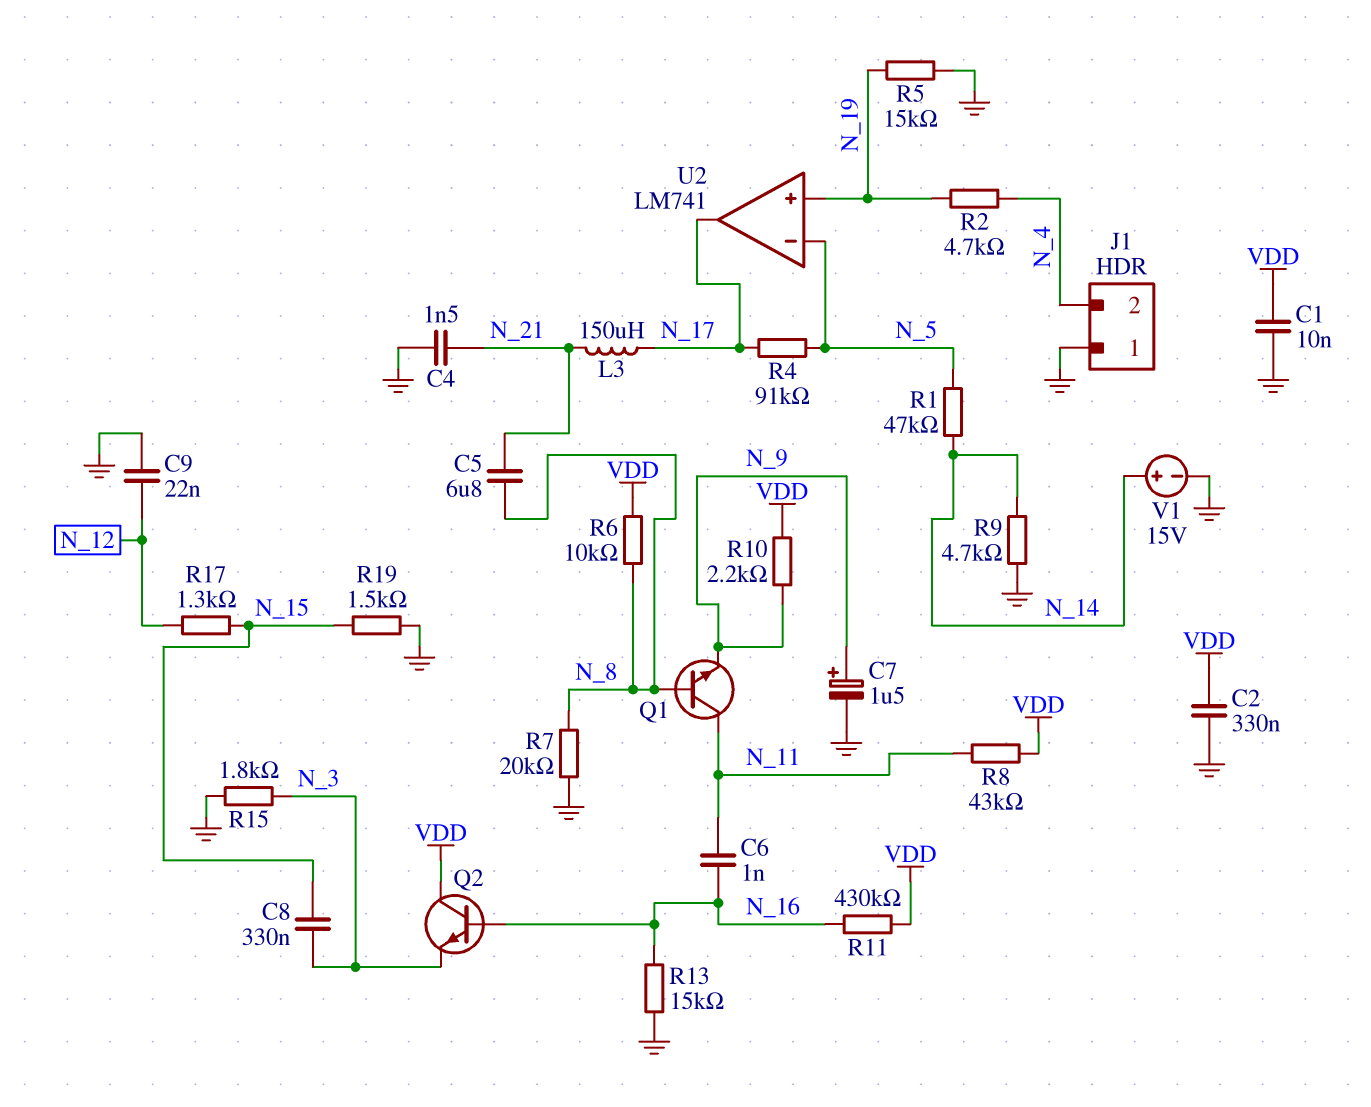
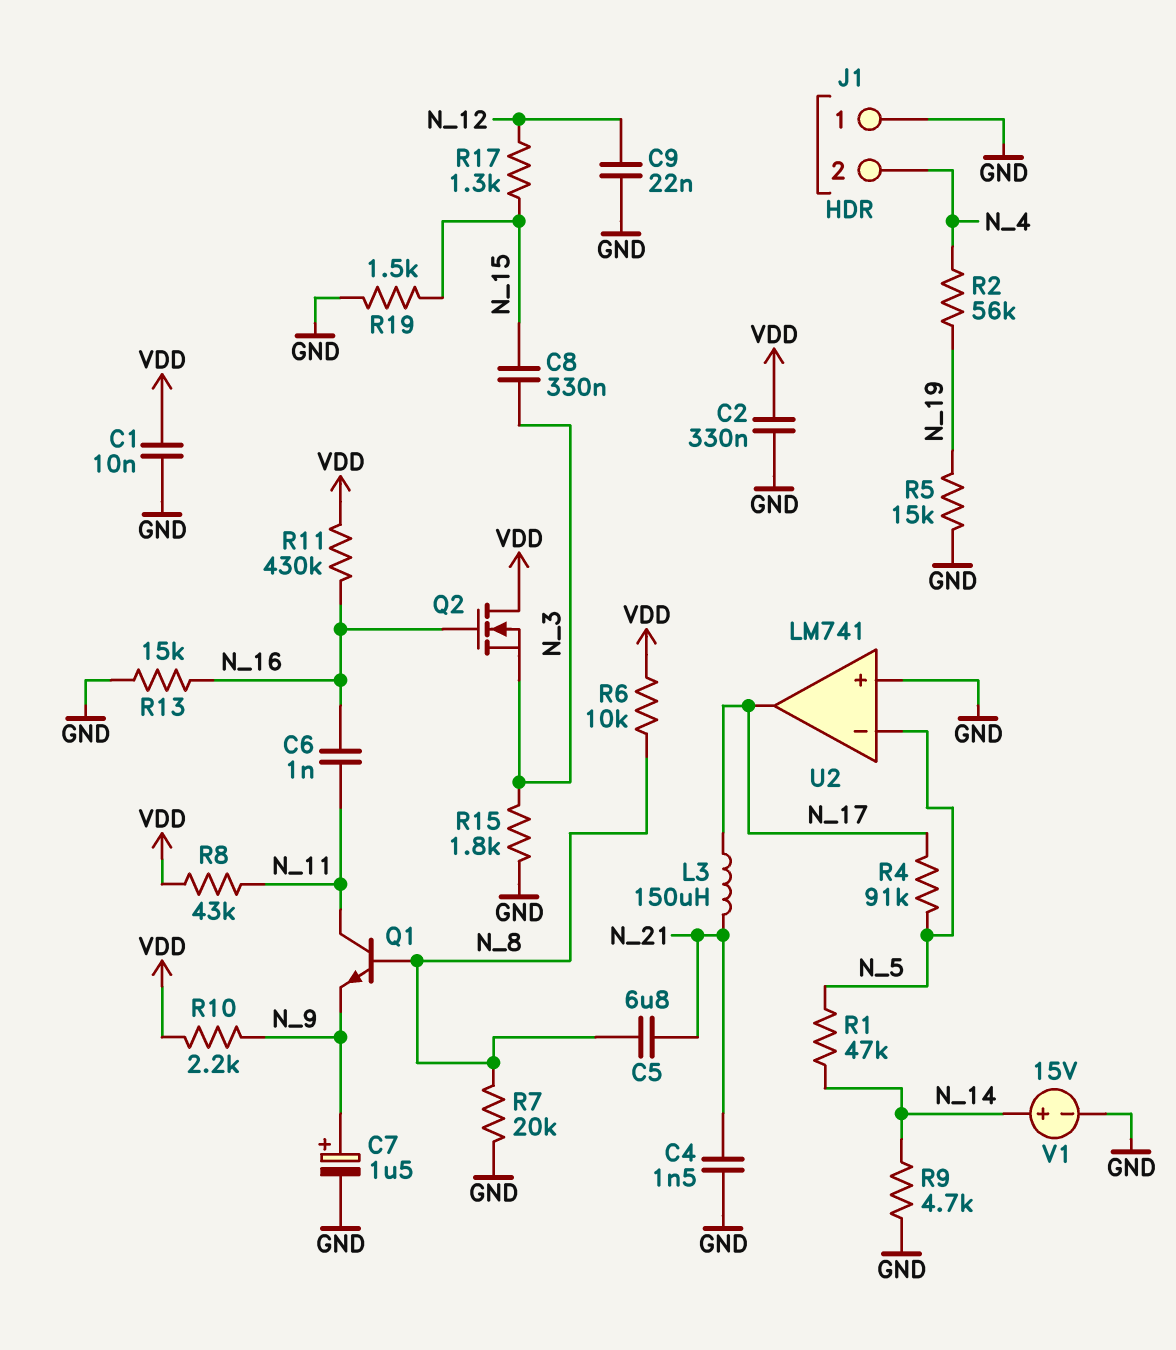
Q2: NPN (B N_16, C VDD, E N_3) -> NMOS (G N_16, D VDD, S N_3)
R2: 4.7k (N_4, N_19) -> 56k (N_4, N_19)
U2 pin in+: N_19 -> GND

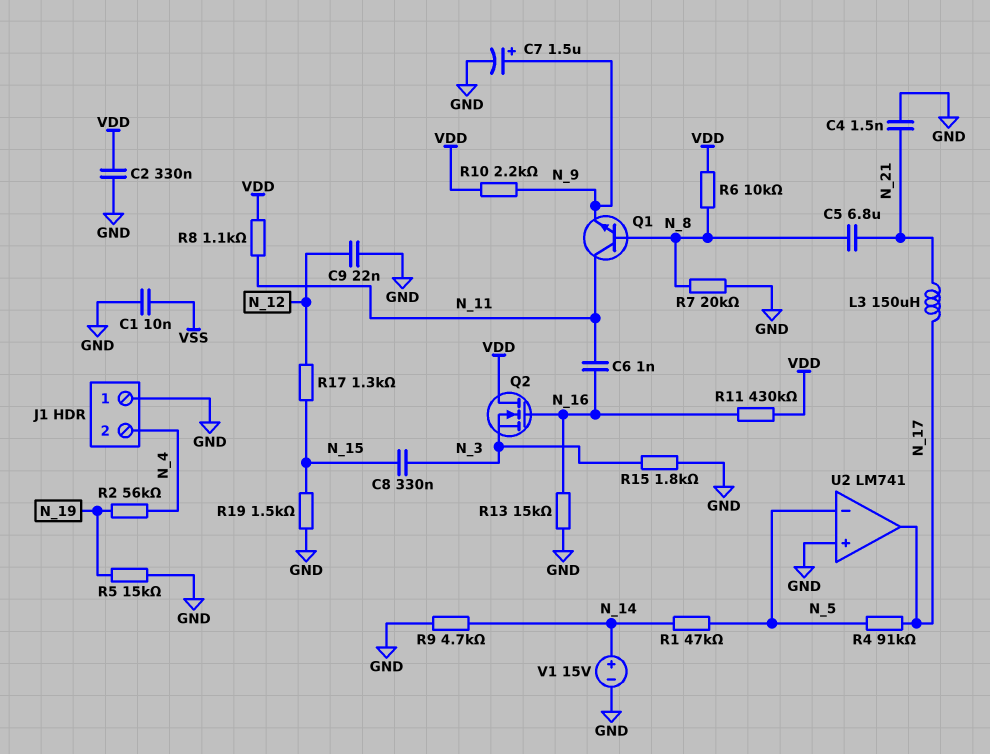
C1: 10nF (GND, VDD) -> 10nF (GND, VSS)
R8: 43k (N_11, VDD) -> 1.1k (N_11, VDD)

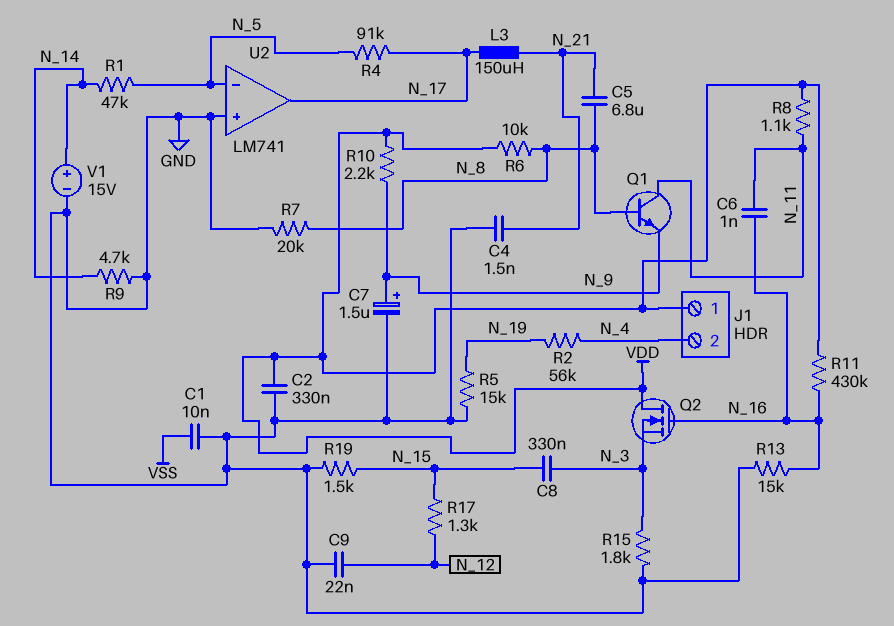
J1 pin 1: GND -> VDD

